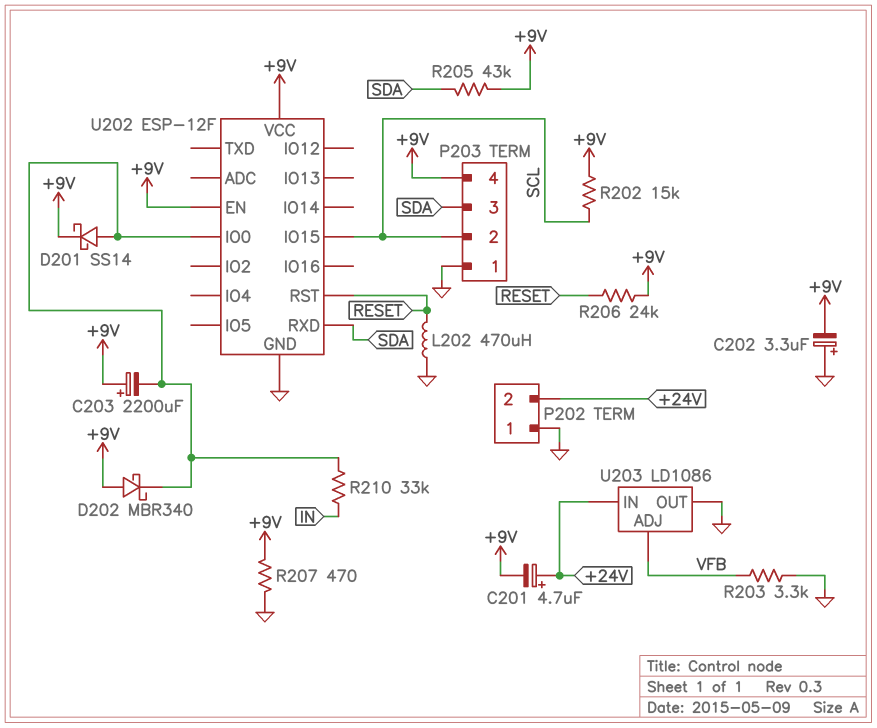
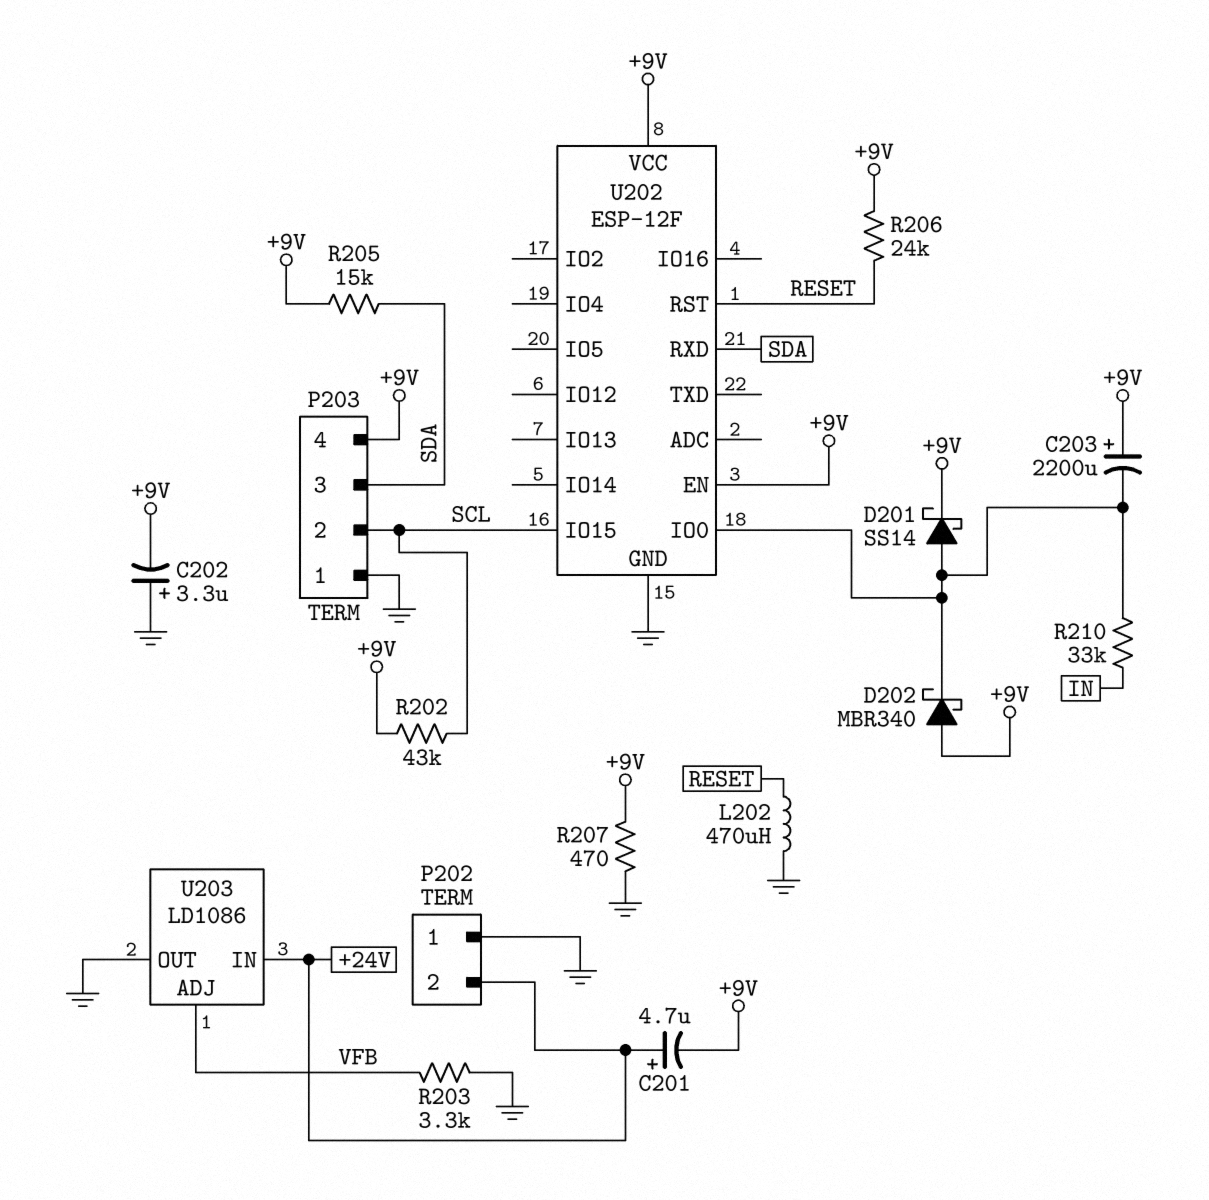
R202: 15k (+9V, SCL) -> 43k (+9V, SCL)
R205: 43k (+9V, SDA) -> 15k (+9V, SDA)

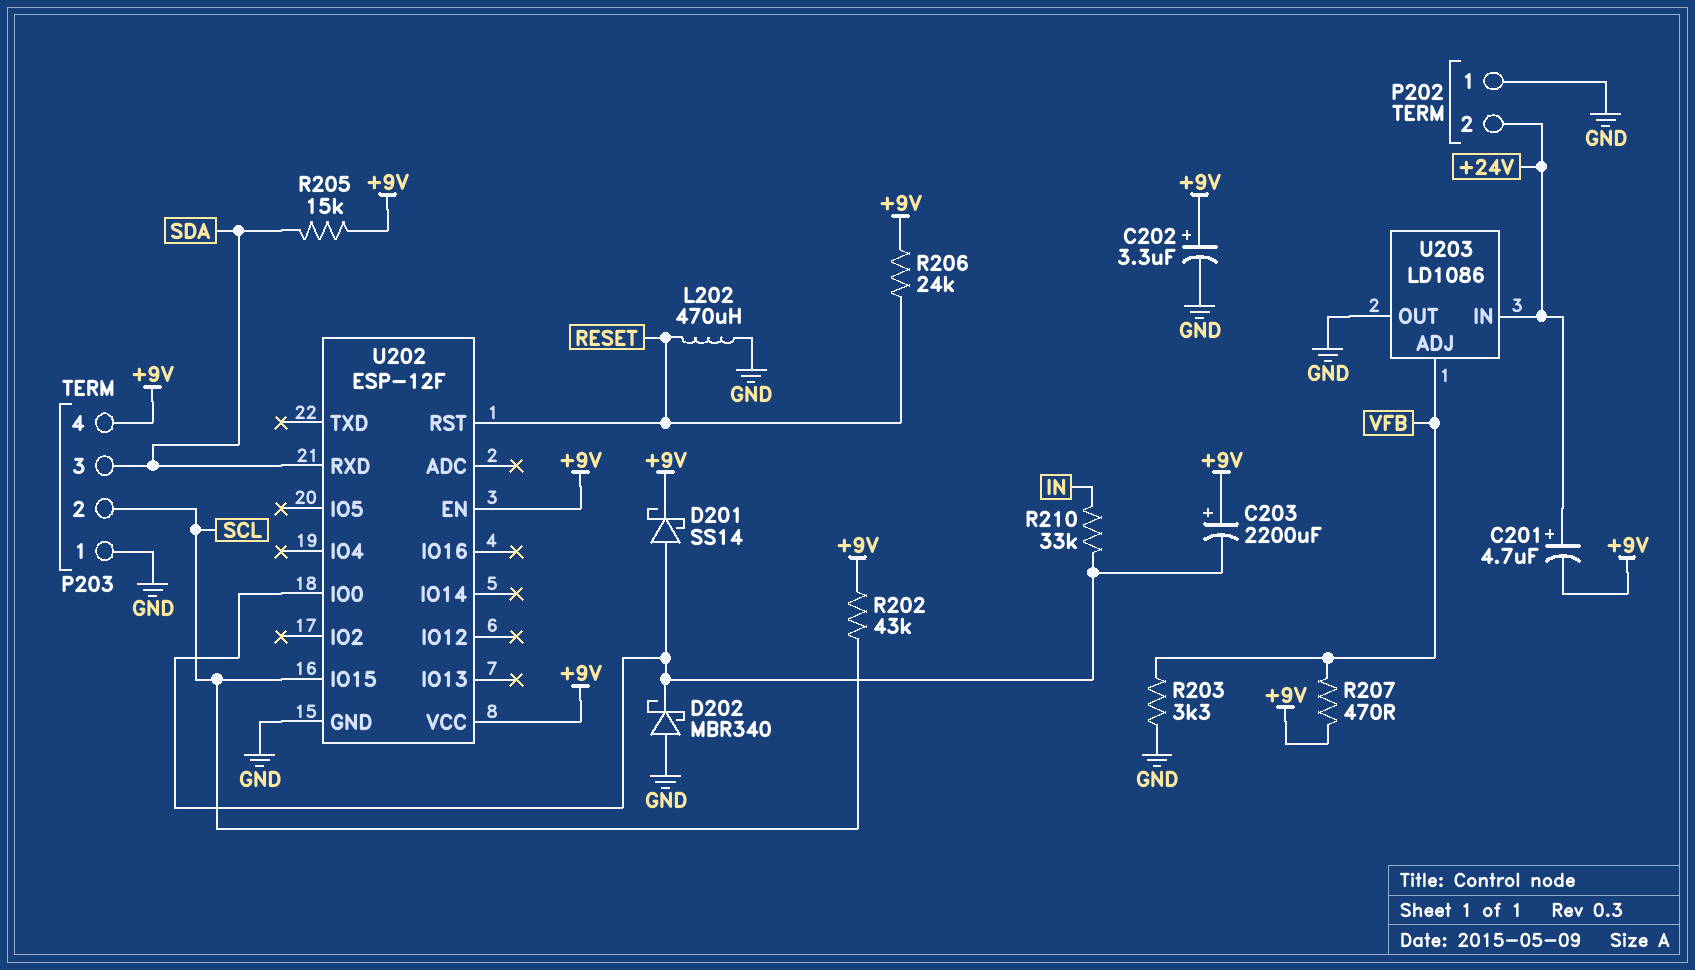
C202: 3.3uF (plus GND, minus +9V) -> 3.3uF (plus +9V, minus GND)
D202: schottky MBR340 (A +9V, K U202/IO0) -> schottky MBR340 (A GND, K U202/IO0)
R207: 470 (+9V, GND) -> 470 (+9V, VFB)

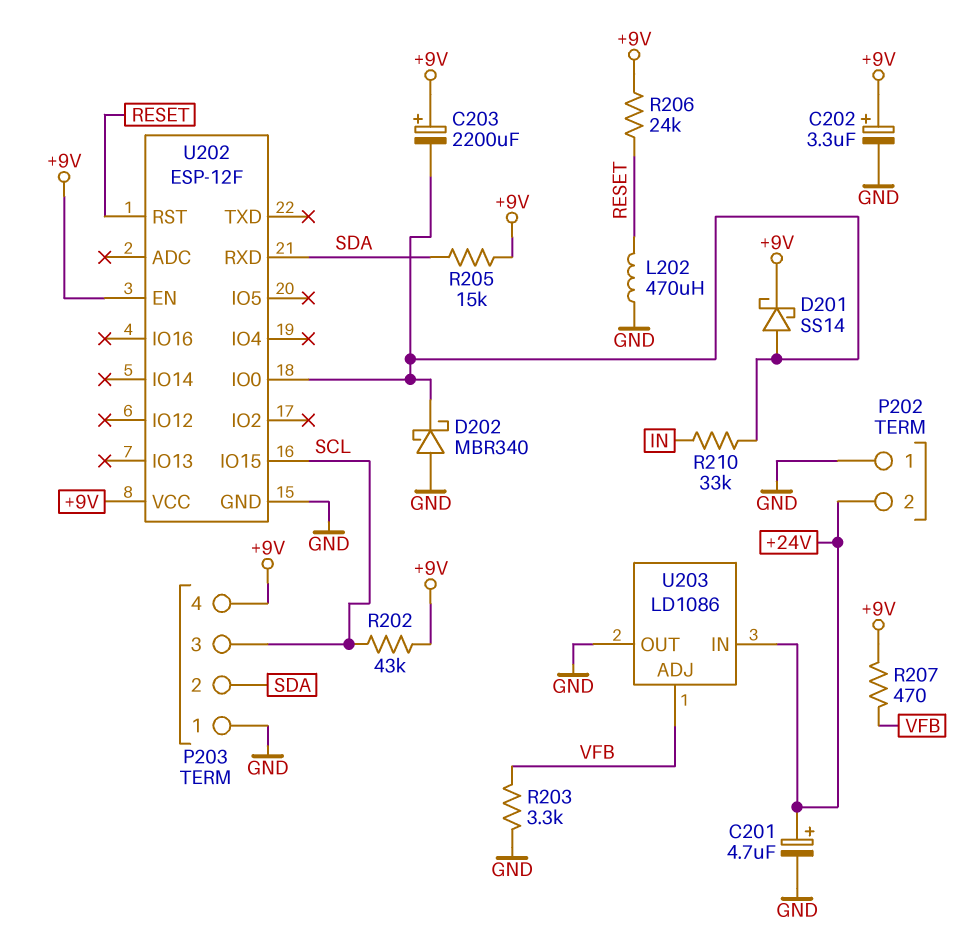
C201: 4.7uF (plus +24V, minus +9V) -> 4.7uF (plus +24V, minus GND)
P203 pin 2: SCL -> SDA
P203 pin 3: SDA -> SCL

